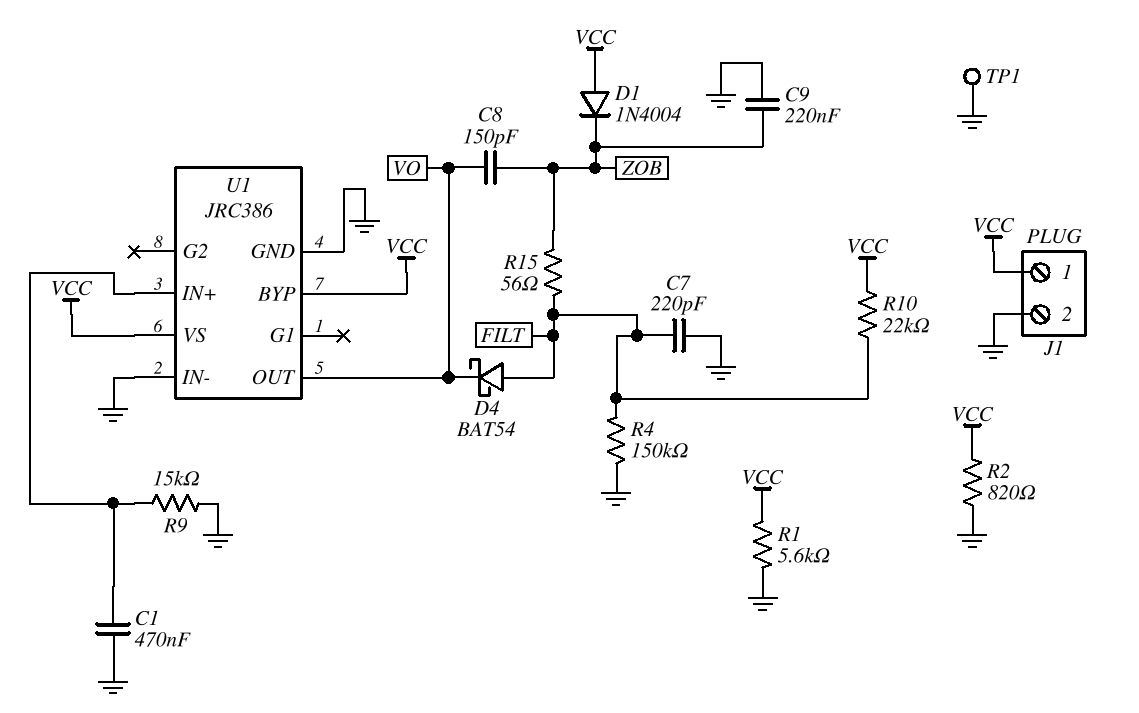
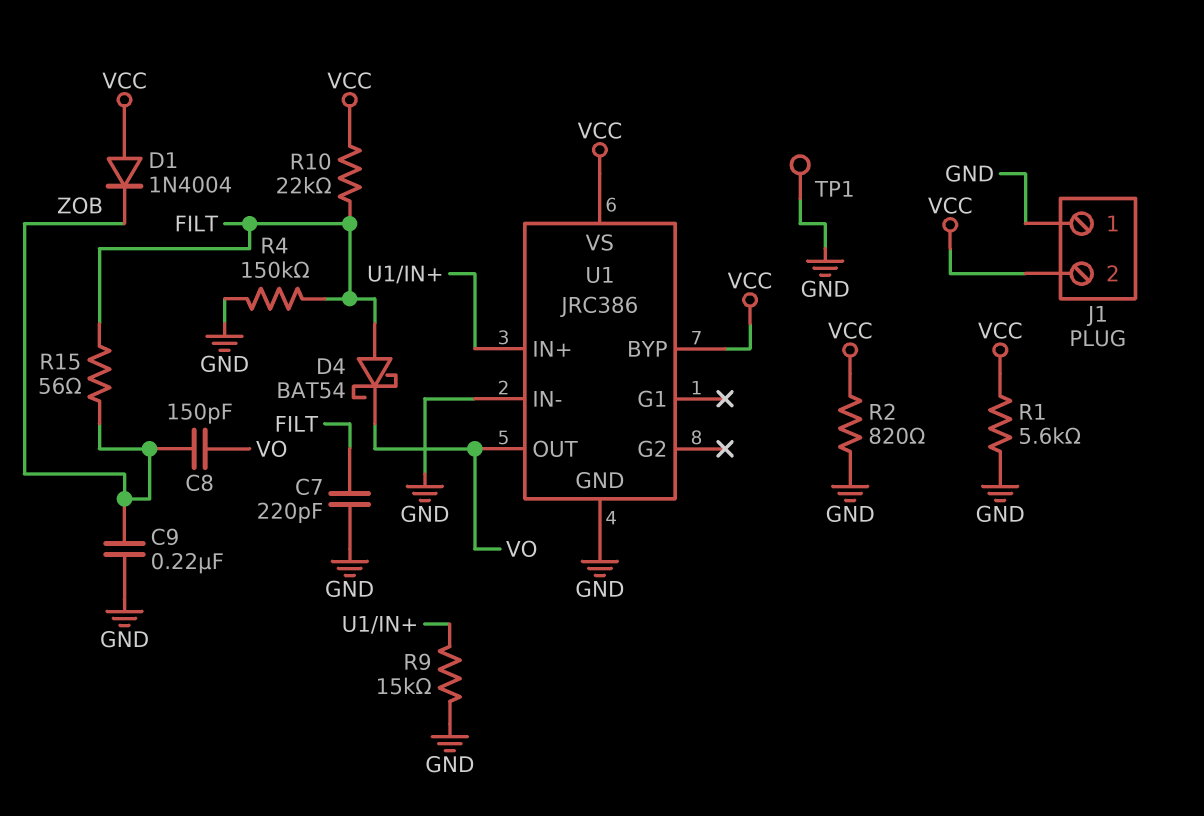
C1: 470nF (GND, U1/IN+) -> none
J1 pin 1: VCC -> GND
J1 pin 2: GND -> VCC

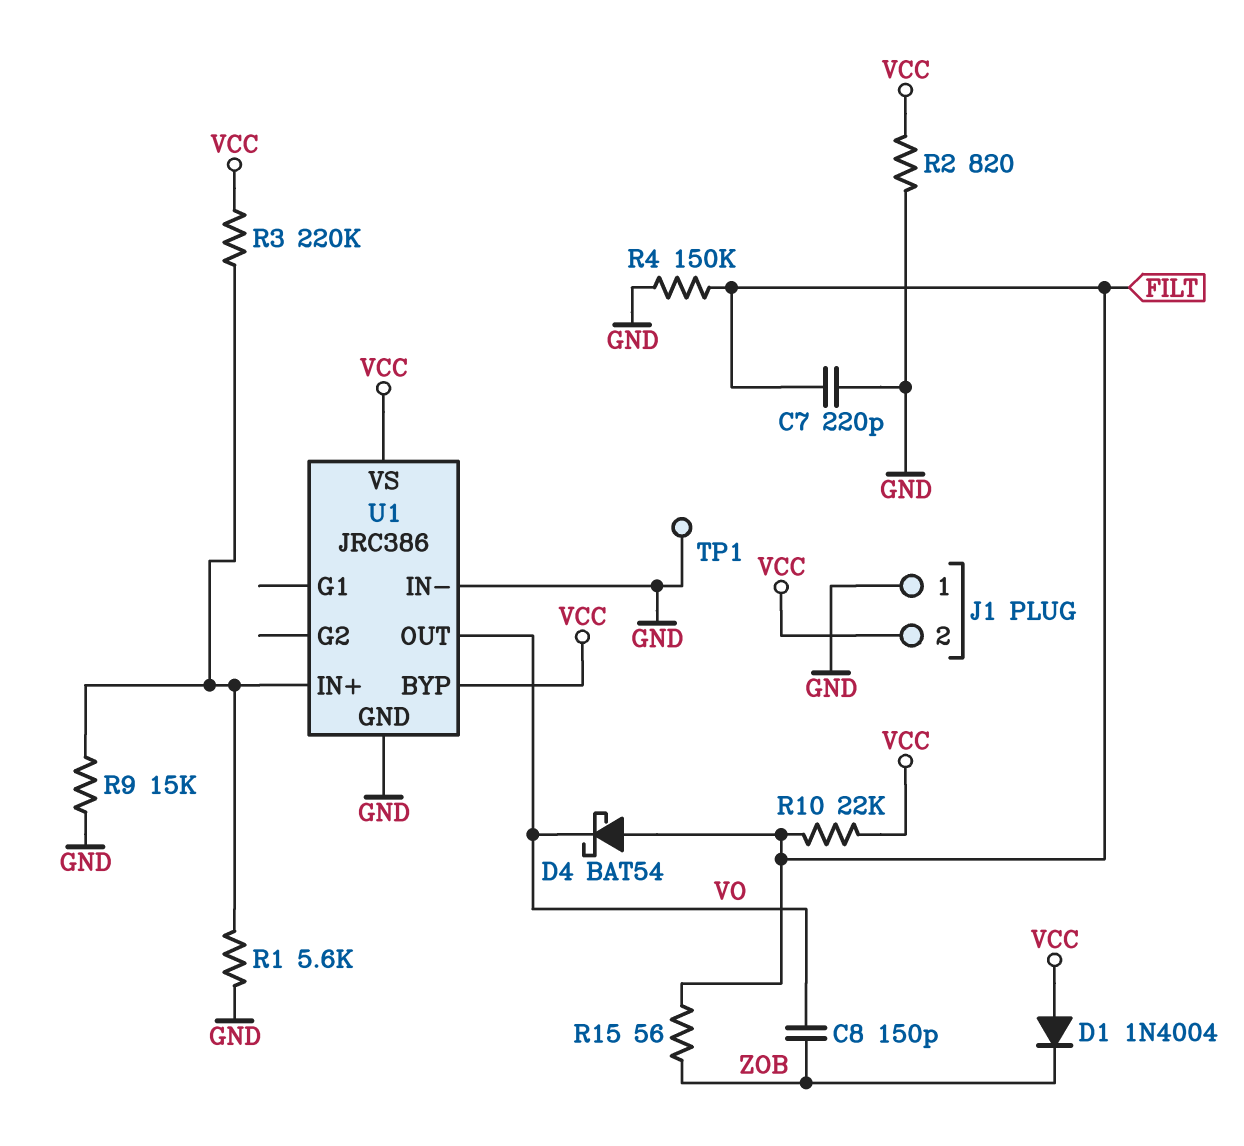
C9: 220nF (GND, ZOB) -> none
R1: 5.6k (GND, VCC) -> 5.6k (GND, U1/IN+)
R3: none -> 220k (U1/IN+, VCC)

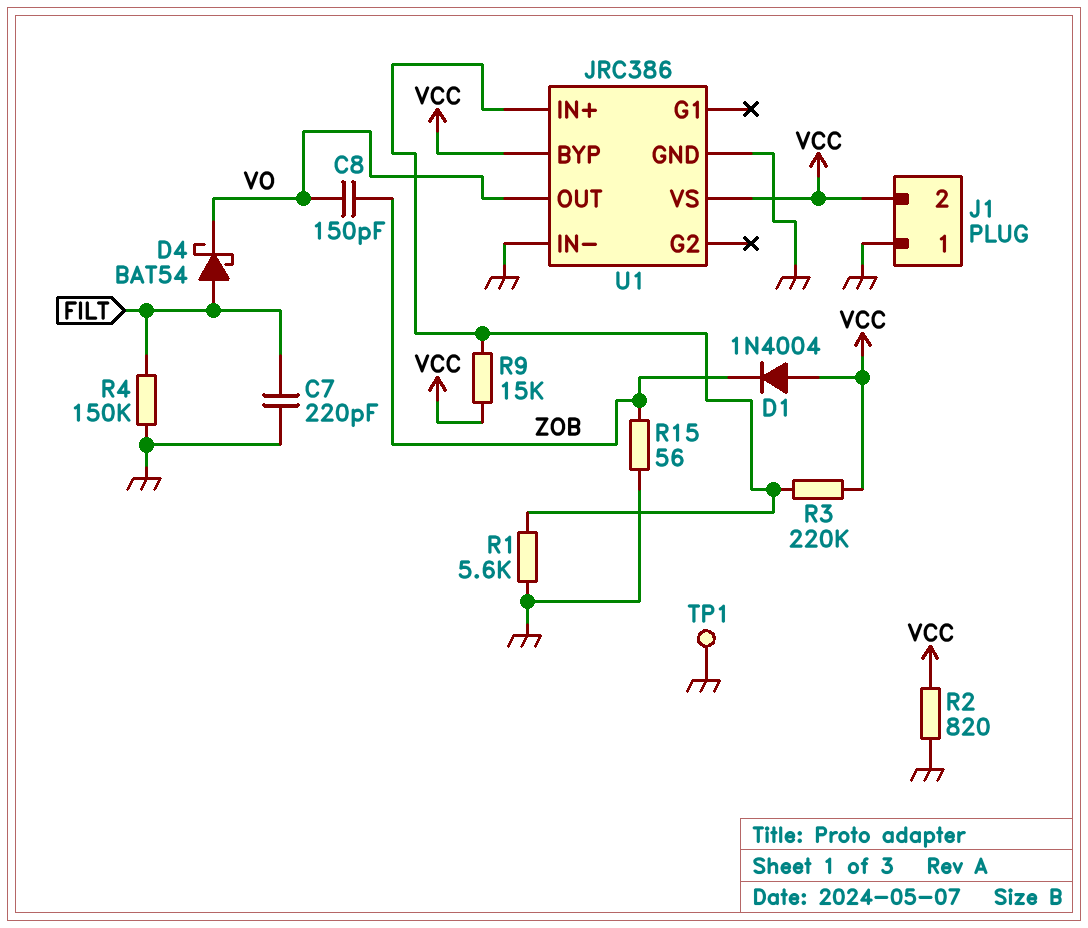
R9: 15k (GND, U1/IN+) -> 15k (U1/IN+, VCC)
R10: 22k (FILT, VCC) -> none
R15: 56 (FILT, ZOB) -> 56 (GND, ZOB)

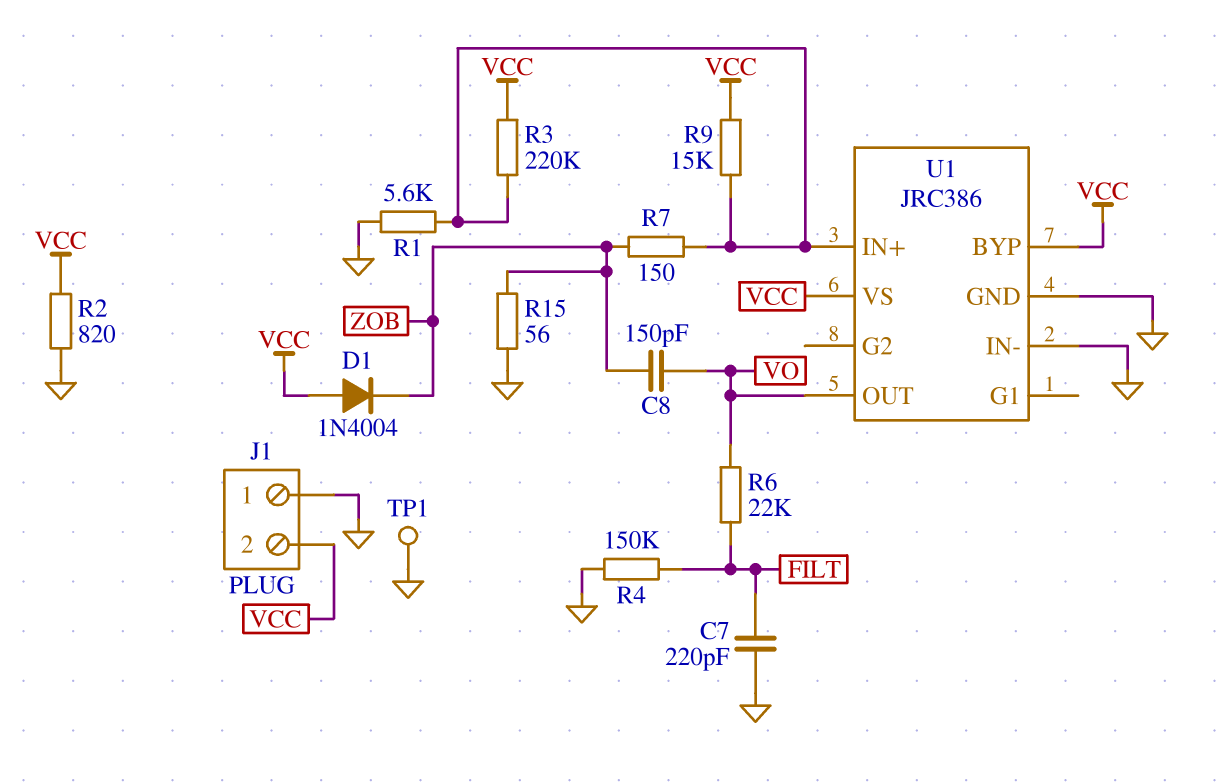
D4: schottky BAT54 (A FILT, K VO) -> none
R6: none -> 22k (FILT, VO)
R7: none -> 150 (U1/IN+, ZOB)

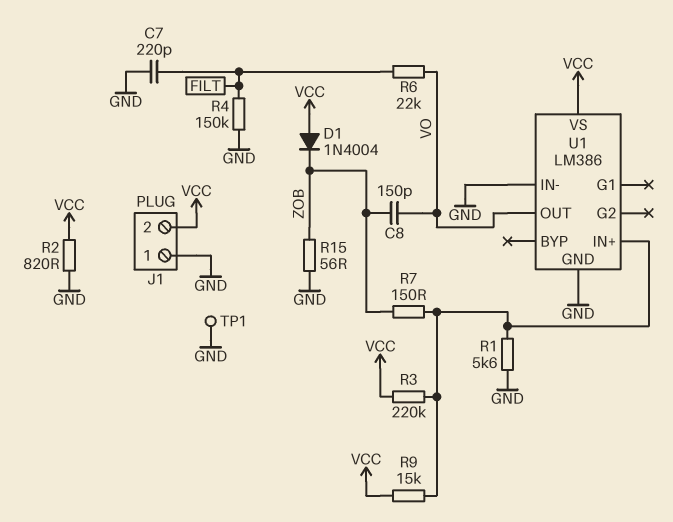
U1: JRC386 -> LM386
U1 pin BYP: VCC -> none

